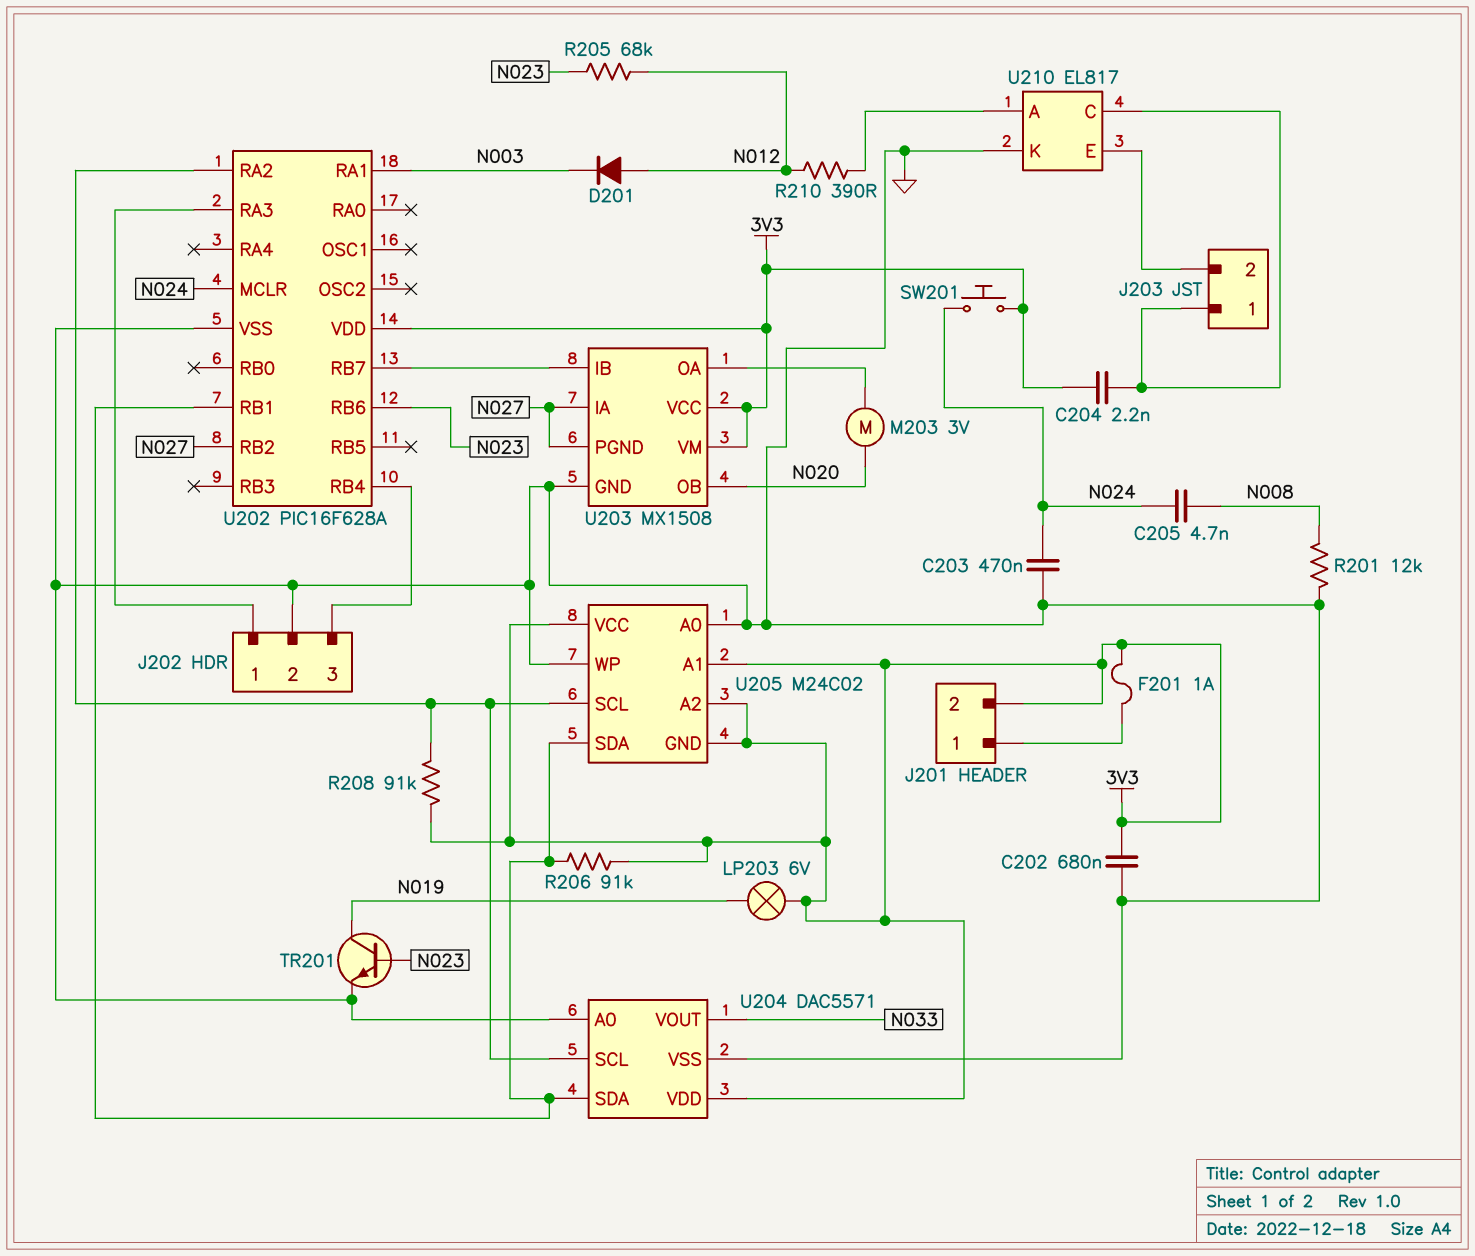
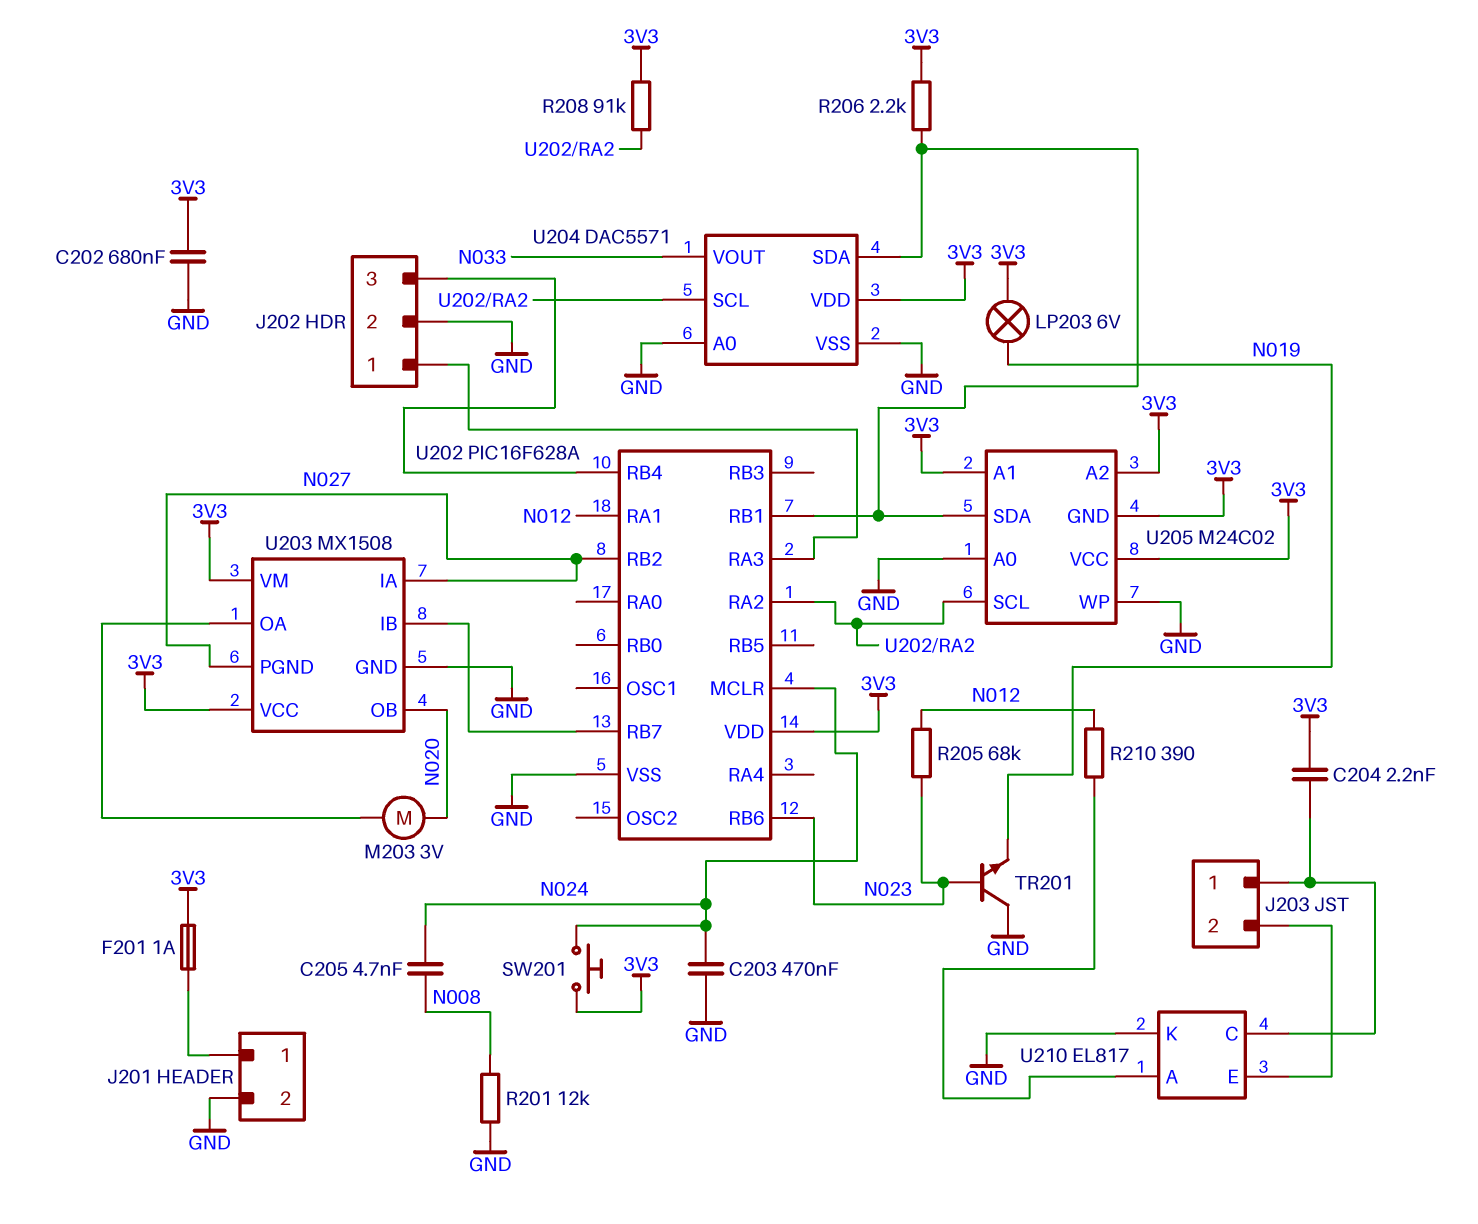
D201: diode (A N012, K N003) -> none
J201 pin 2: 3V3 -> GND
R206: 91k (3V3, U202/RB1) -> 2.2k (3V3, U202/RB1)
TR201: NPN (B N023, C N019, E GND) -> NPN (B N023, C GND, E N019)
U202 pin RA1: N003 -> N012

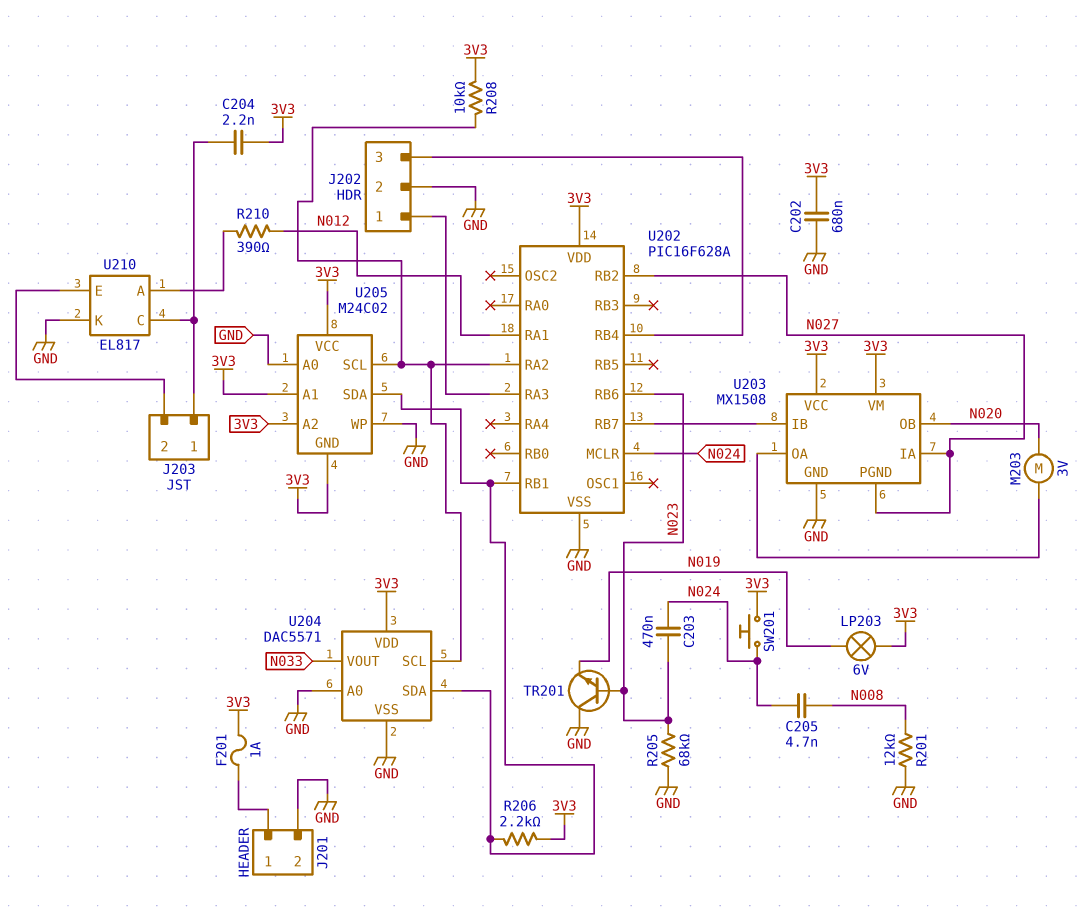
C203: 470nF (GND, N024) -> 470nF (N023, N024)
R205: 68k (N012, N023) -> 68k (GND, N023)
R208: 91k (3V3, U202/RA2) -> 10k (3V3, U202/RA2)

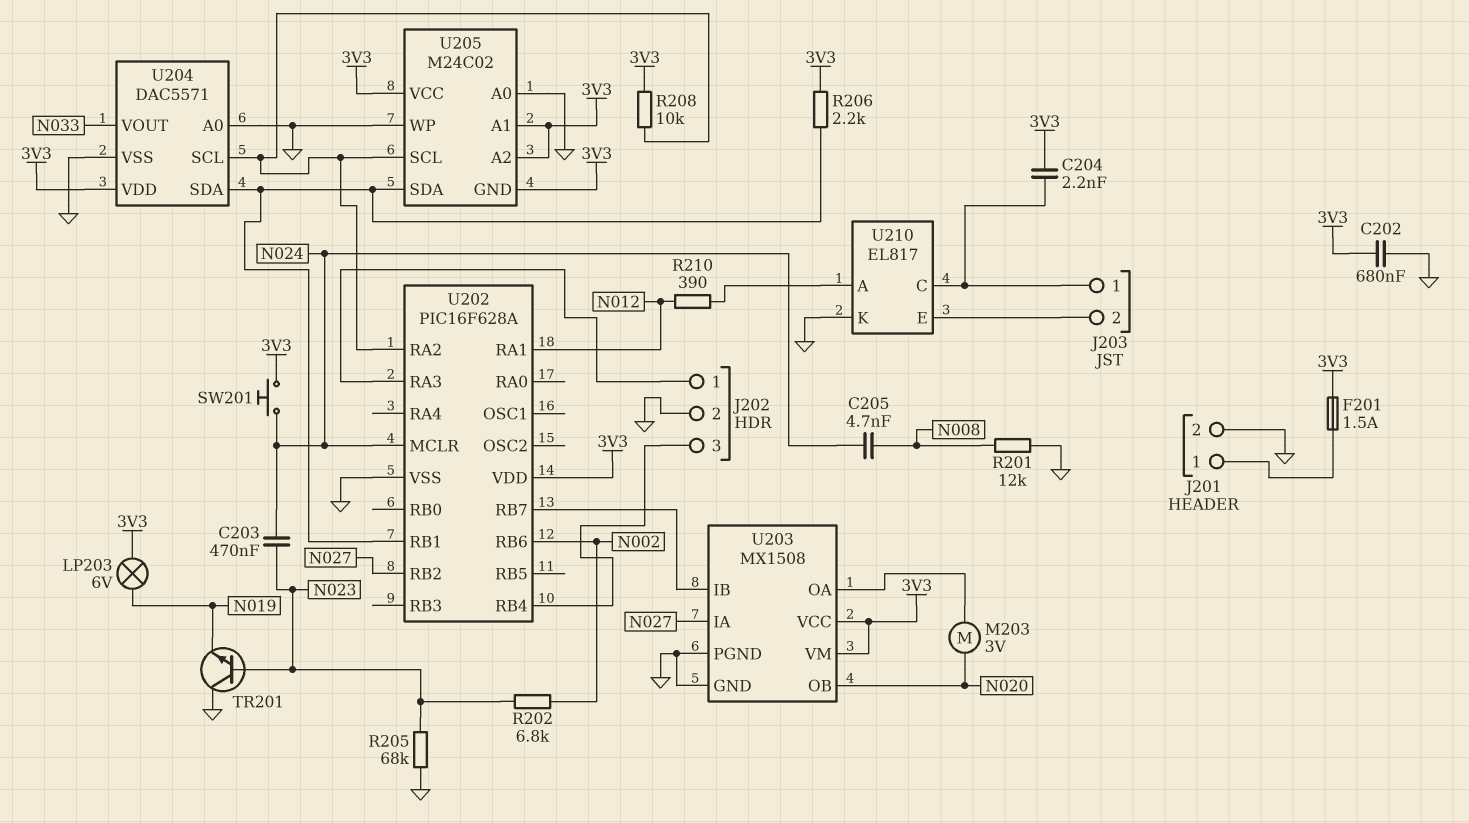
F201: 1A (3V3, J201/1) -> 1.5A (3V3, J201/1)
R202: none -> 6.8k (N002, N023)
U202 pin RB6: N023 -> N002
U203 pin PGND: N027 -> GND

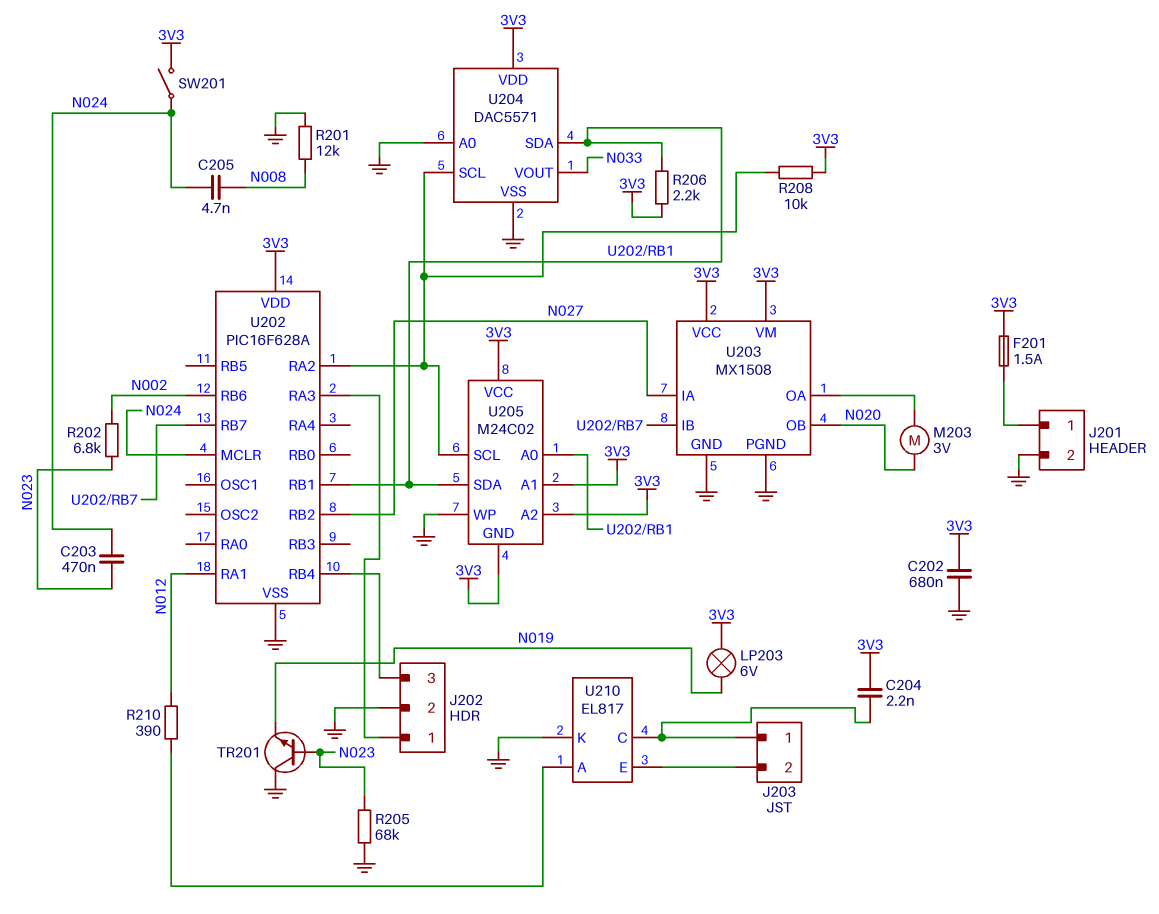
SW201: button (3V3, N024) -> switch (3V3, N024)
U205 pin A0: GND -> U202/RB1

